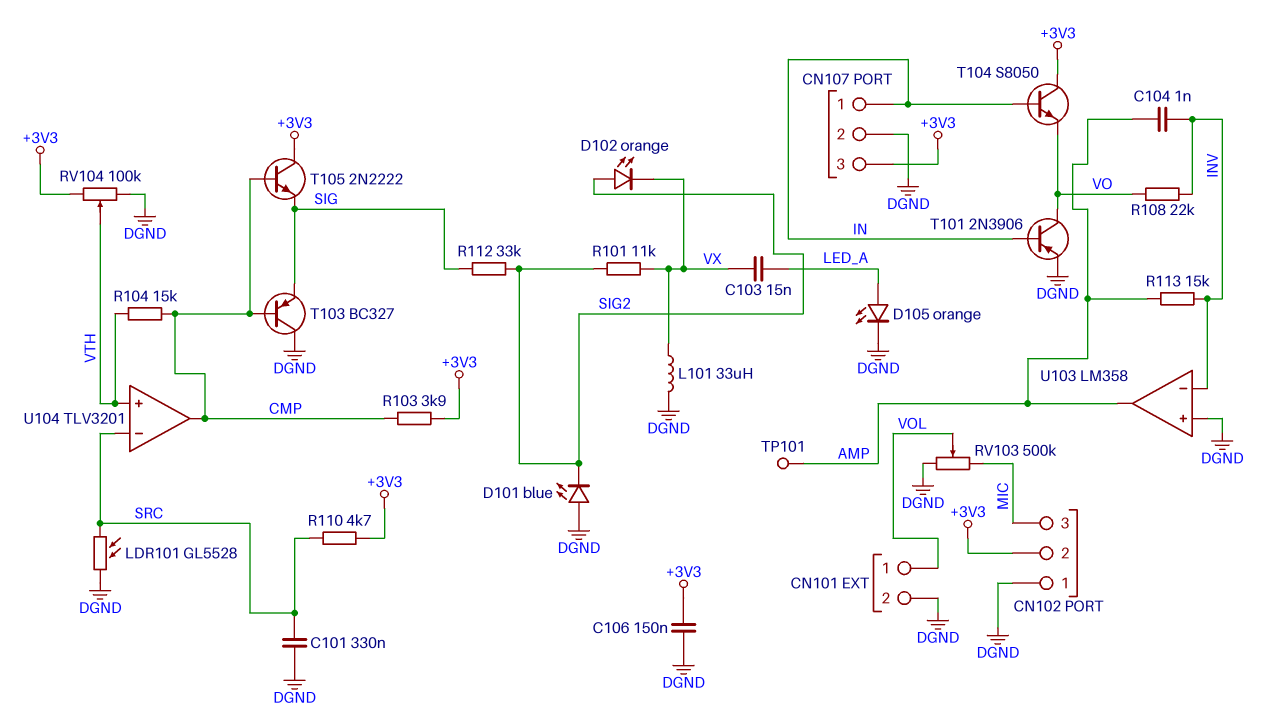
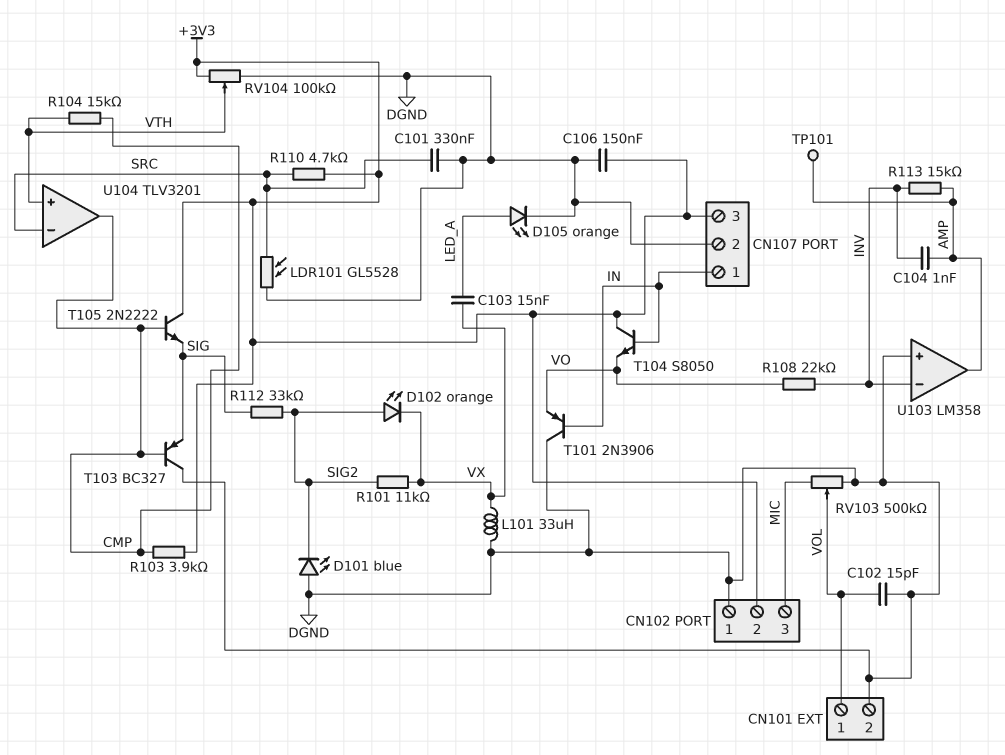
C102: none -> 15pF (DGND, VOL)
T101: PNP 2N3906 (B IN, C VO, E DGND) -> PNP 2N3906 (B IN, C DGND, E VO)

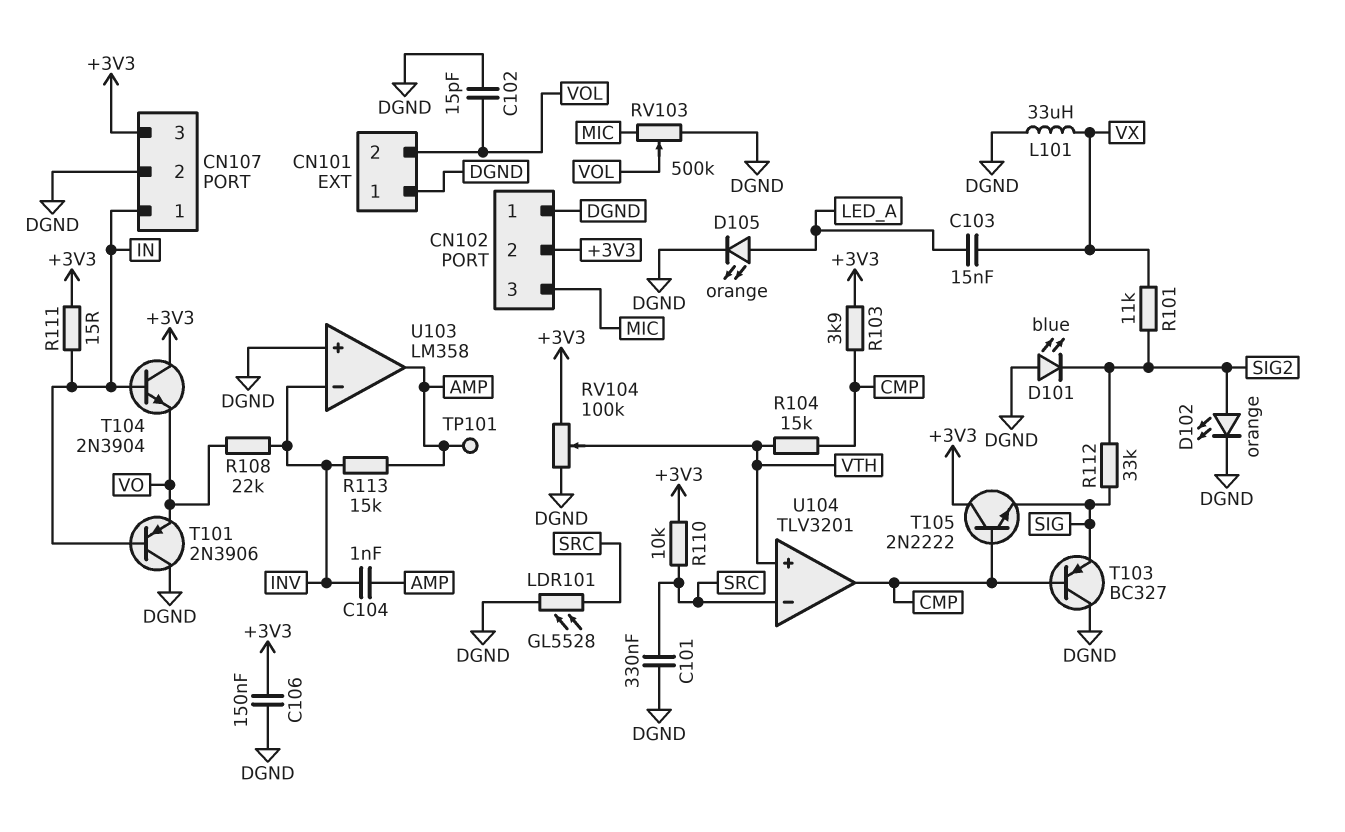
CN101 pin 1: VOL -> DGND
CN101 pin 2: DGND -> VOL
D102: LED orange (A SIG2, K VX) -> LED orange (A SIG2, K DGND)
R110: 4.7k (+3V3, SRC) -> 10k (+3V3, SRC)
R111: none -> 15 (+3V3, IN)
T104: NPN S8050 (B IN, C +3V3, E VO) -> NPN 2N3904 (B IN, C +3V3, E VO)

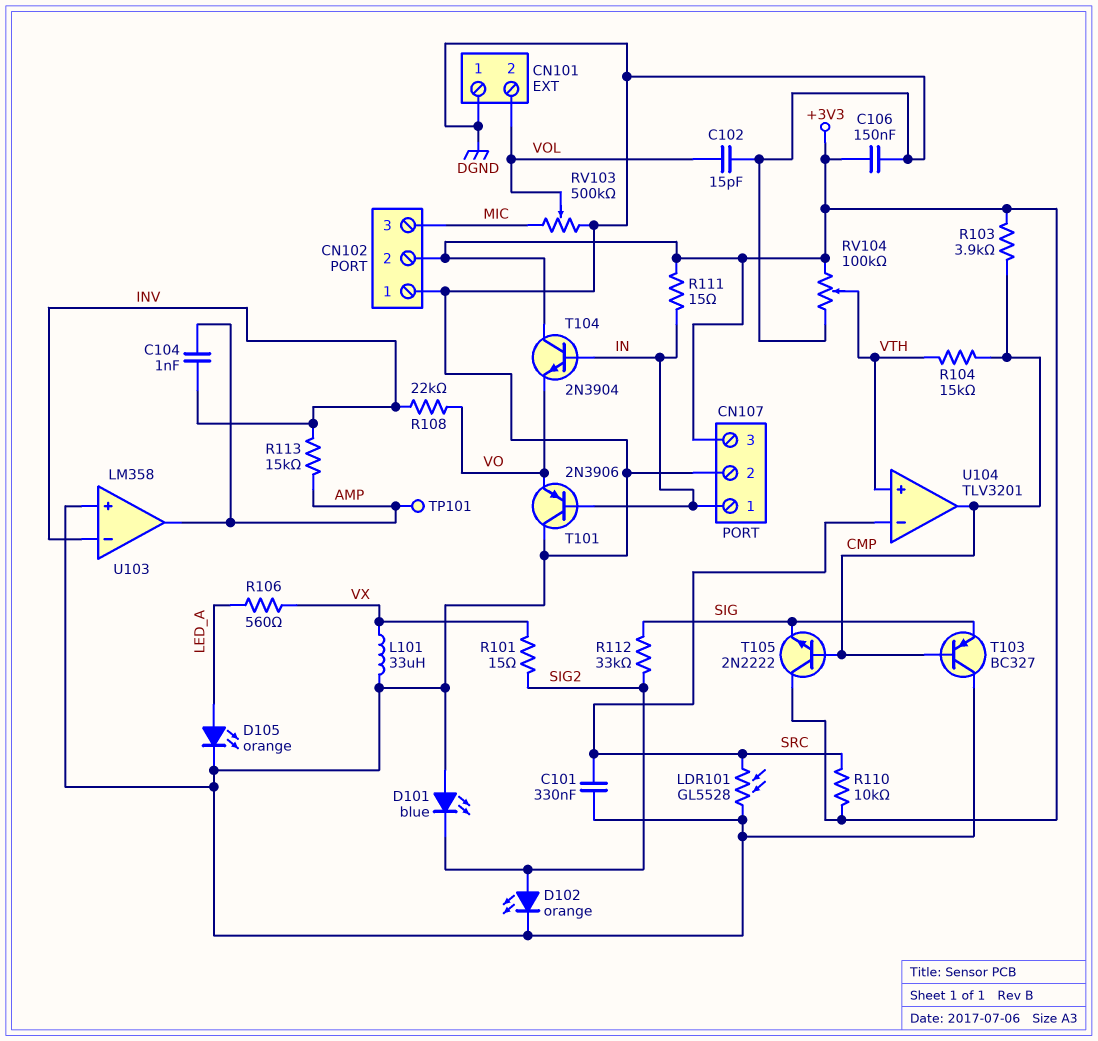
C103: 15nF (LED_A, VX) -> none
R101: 11k (SIG2, VX) -> 15 (SIG2, VX)
R106: none -> 560 (LED_A, VX)

